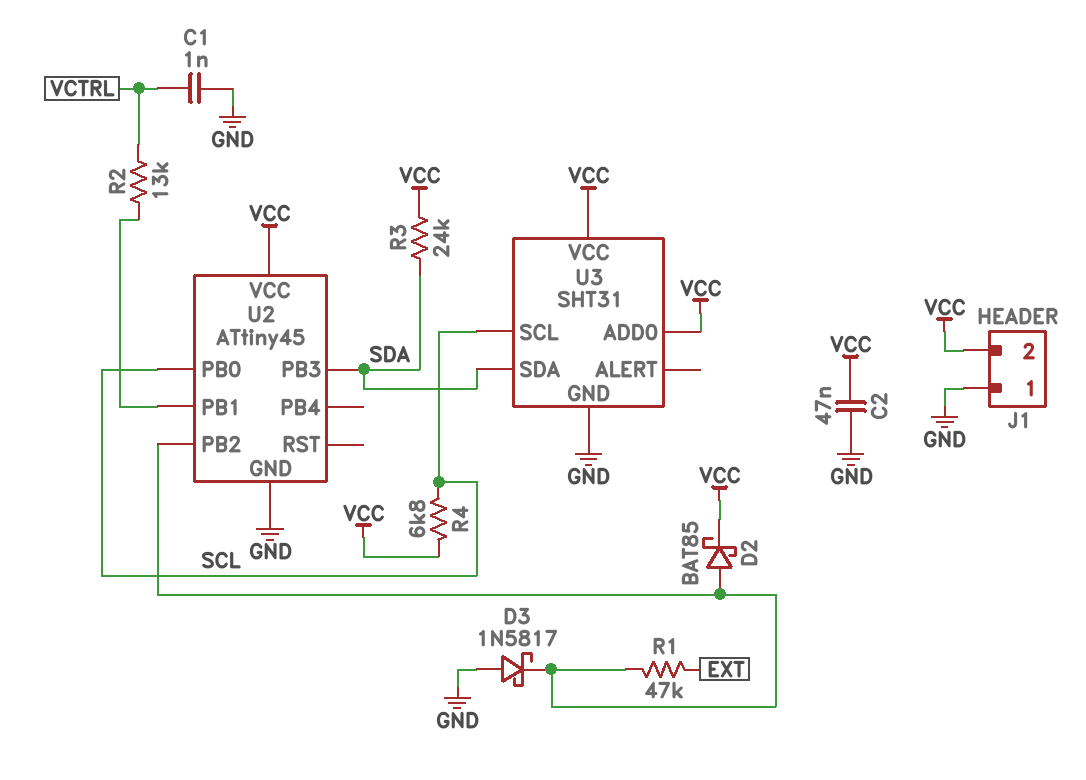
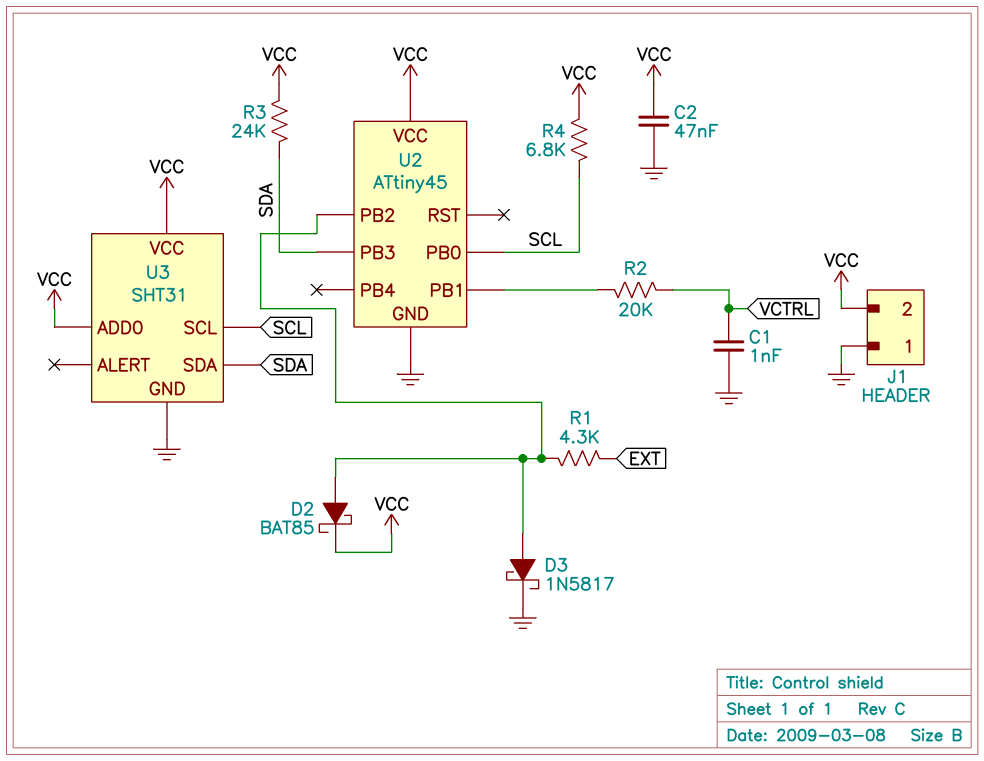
D3: schottky 1N5817 (A GND, K U2/PB2) -> schottky 1N5817 (A U2/PB2, K GND)
R1: 47k (EXT, U2/PB2) -> 4.3k (EXT, U2/PB2)
R2: 13k (U2/PB1, VCTRL) -> 20k (U2/PB1, VCTRL)

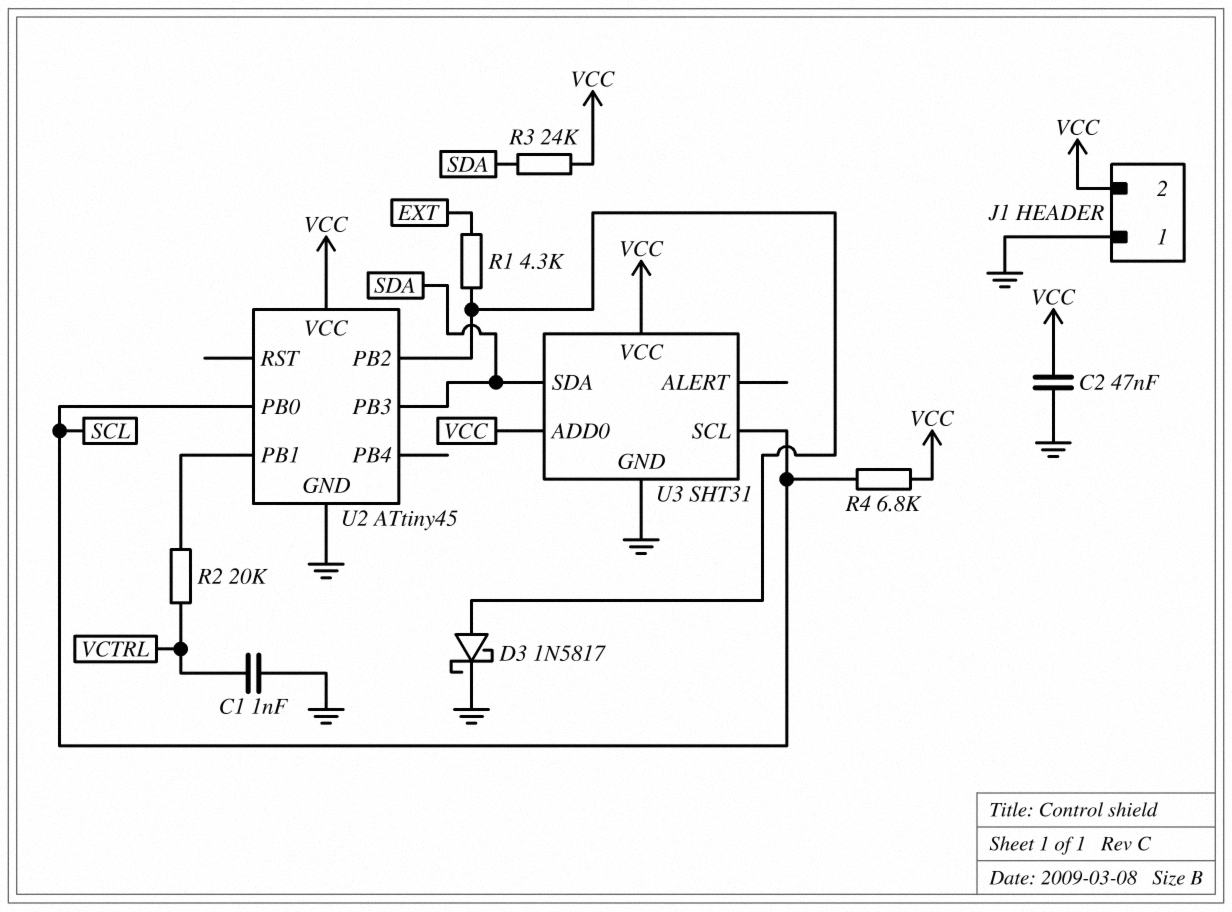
D2: schottky BAT85 (A U2/PB2, K VCC) -> none

